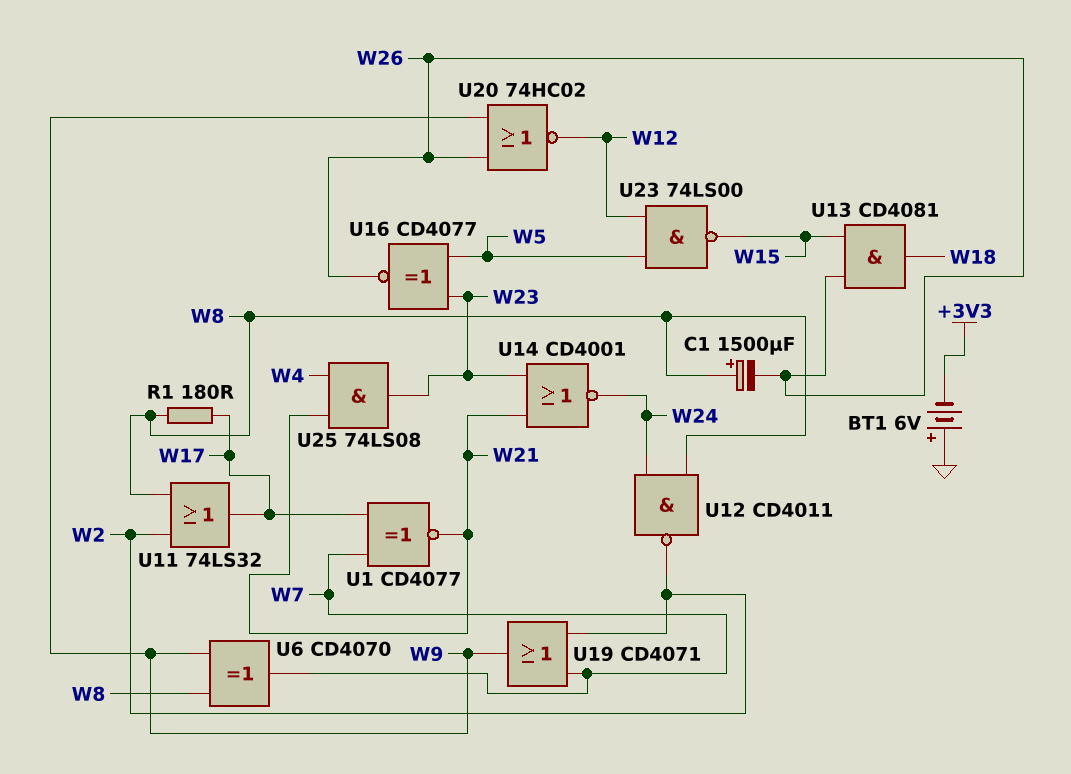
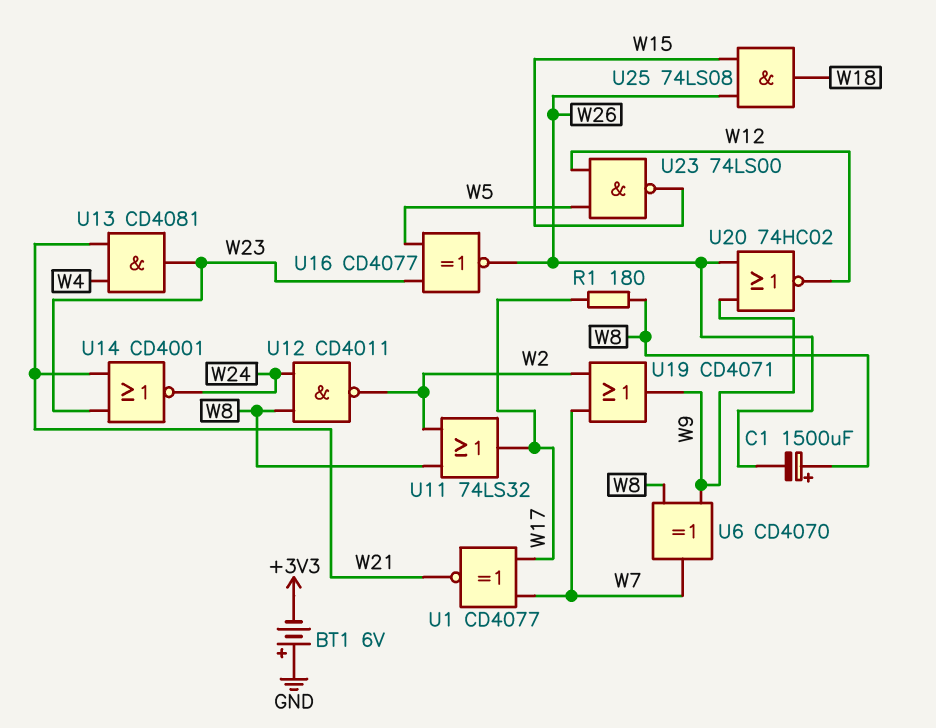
U13: AND CD4081 (in W15, in W26, out W18) -> AND CD4081 (in W4, in W21, out W23)
U25: AND 74LS08 (in W4, in W21, out W23) -> AND 74LS08 (in W15, in W26, out W18)

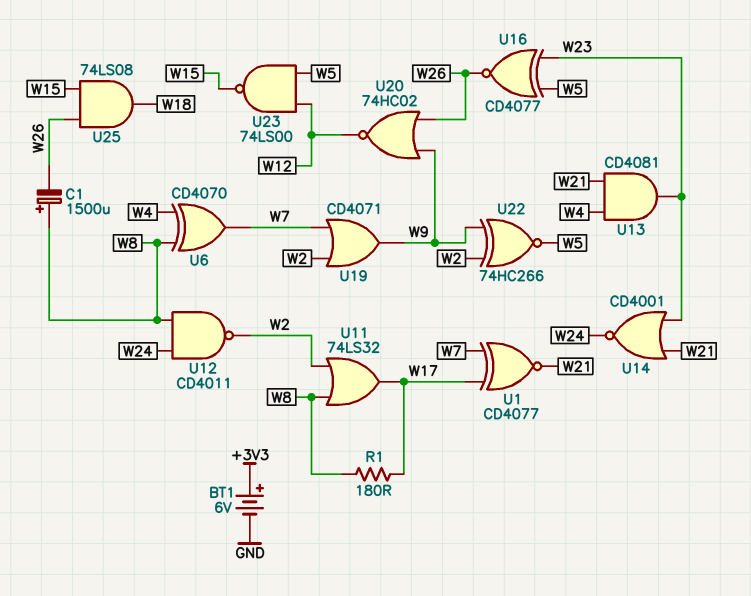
BT1: 6V (plus GND, minus +3V3) -> 6V (plus +3V3, minus GND)
U6: XOR CD4070 (in W8, in W9, out W7) -> XOR CD4070 (in W4, in W8, out W7)
U22: none -> XNOR 74HC266 (in W2, in W9, out W5)

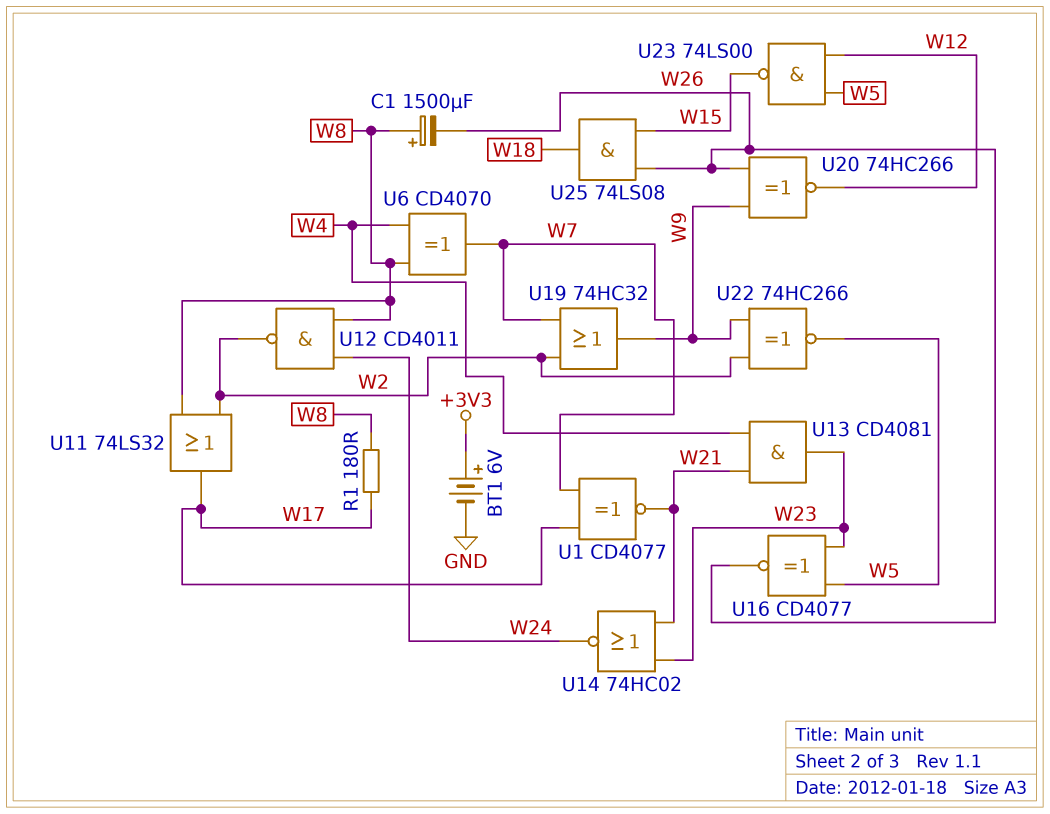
U14: NOR CD4001 (in W21, in W23, out W24) -> NOR 74HC02 (in W21, in W23, out W24)
U19: OR CD4071 (in W2, in W7, out W9) -> OR 74HC32 (in W2, in W7, out W9)
U20: NOR 74HC02 (in W9, in W26, out W12) -> XNOR 74HC266 (in W9, in W26, out W12)

